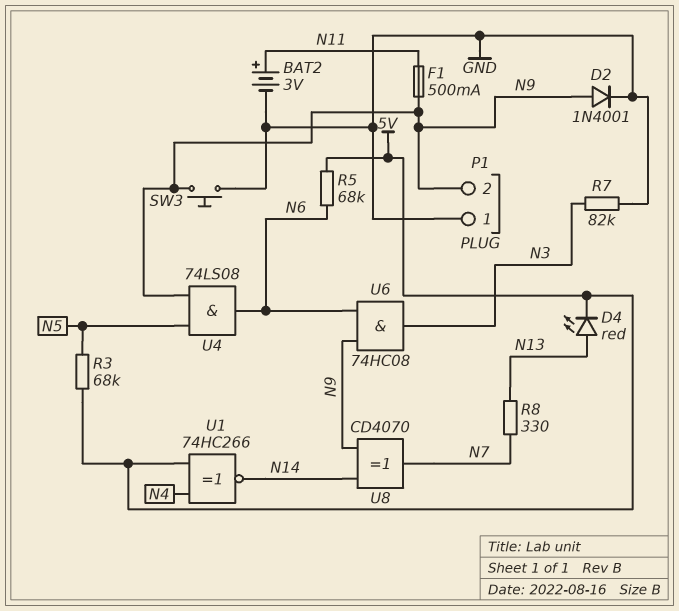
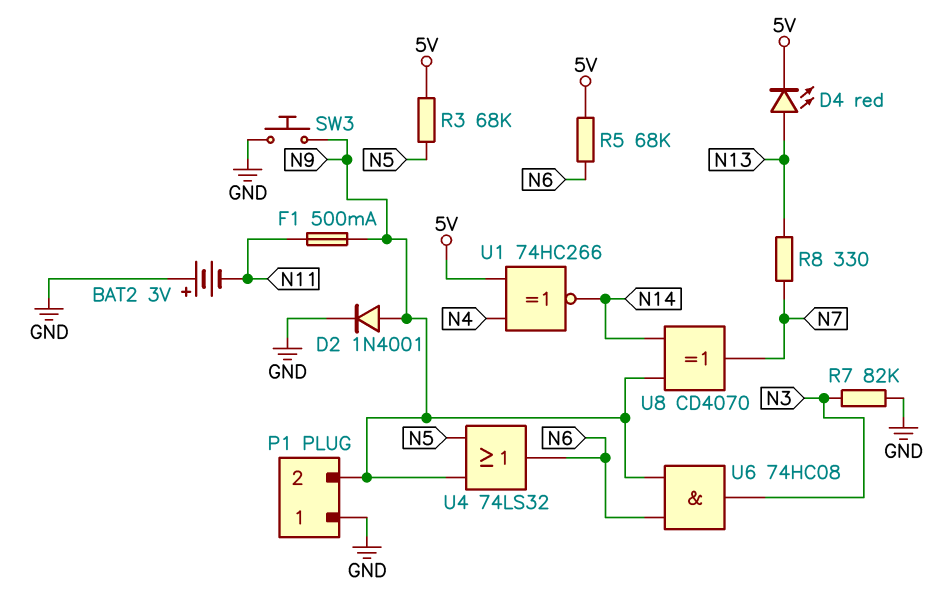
BAT2: 3V (plus N11, minus GND) -> 3V (plus GND, minus N11)
U4: AND 74LS08 (in N5, in N9, out N6) -> OR 74LS32 (in N5, in N9, out N6)

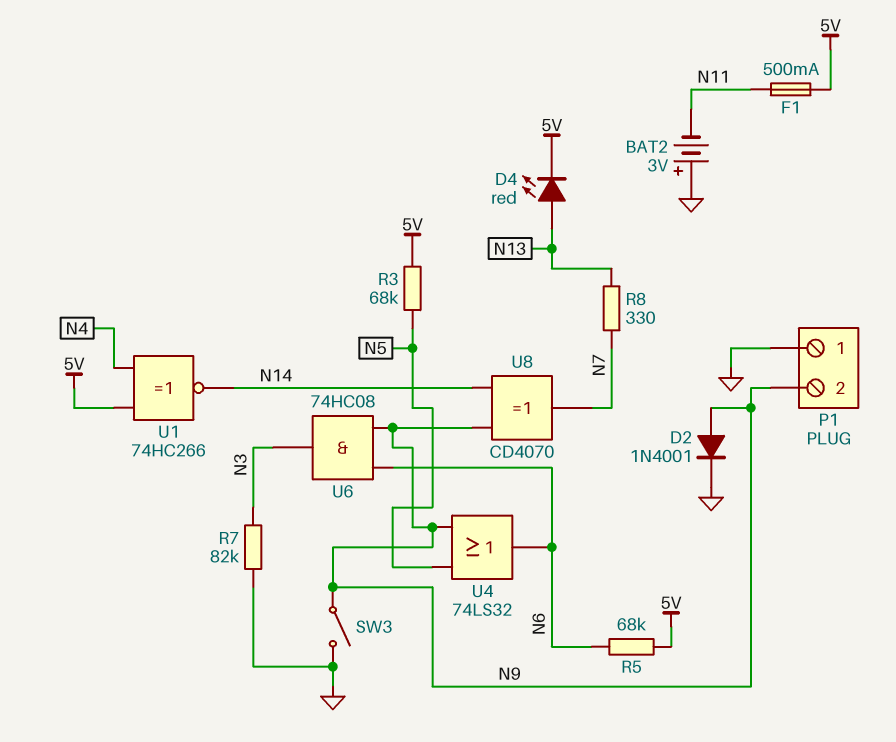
F1: 500mA (N9, N11) -> 500mA (5V, N11)
SW3: button (GND, N9) -> switch (GND, N9)

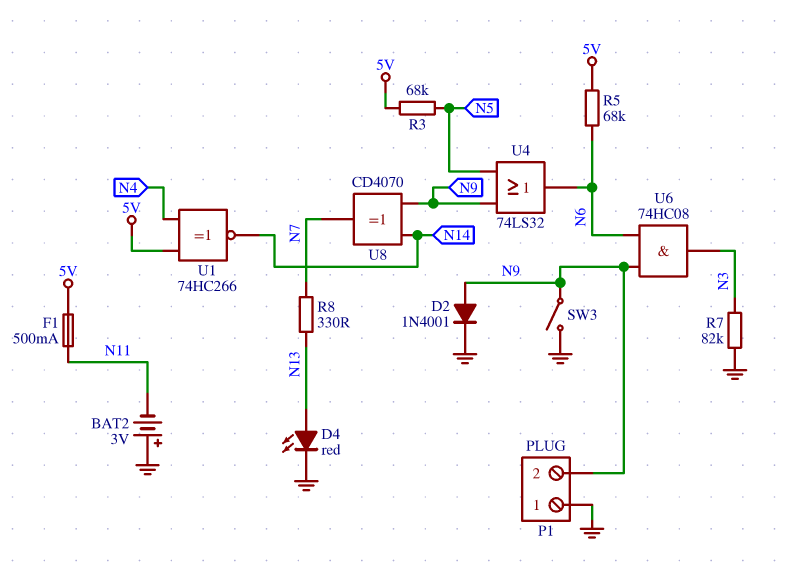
D4: LED red (A N13, K 5V) -> LED red (A N13, K GND)

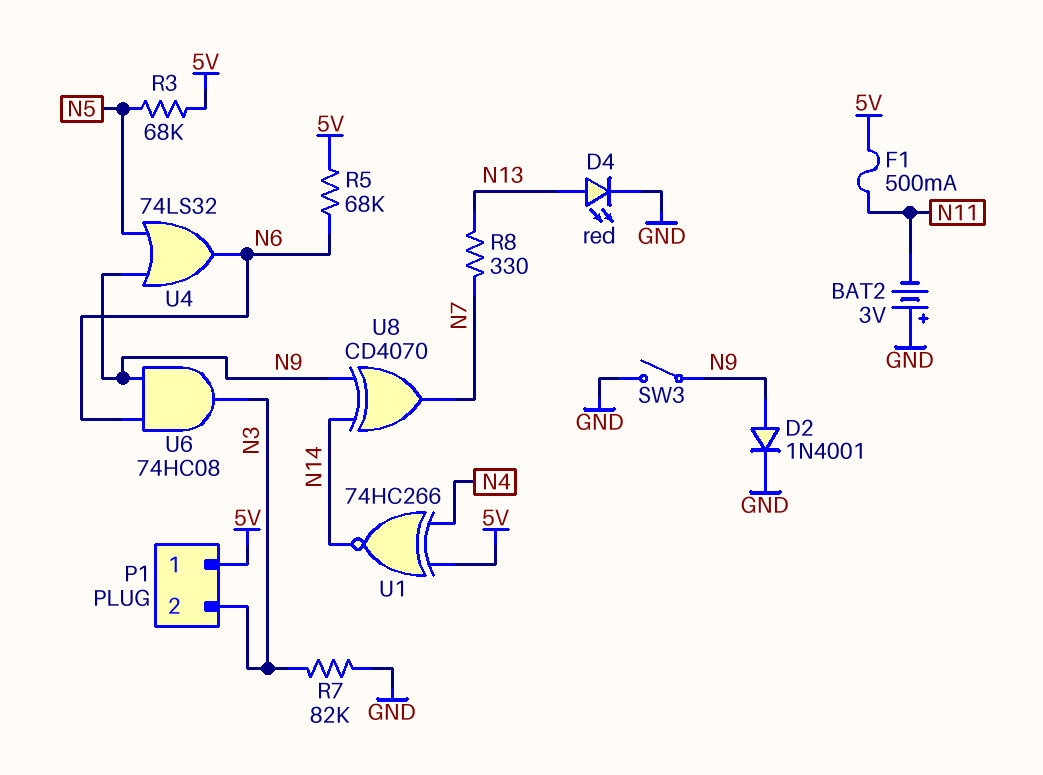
P1 pin 1: GND -> 5V
P1 pin 2: N9 -> N3

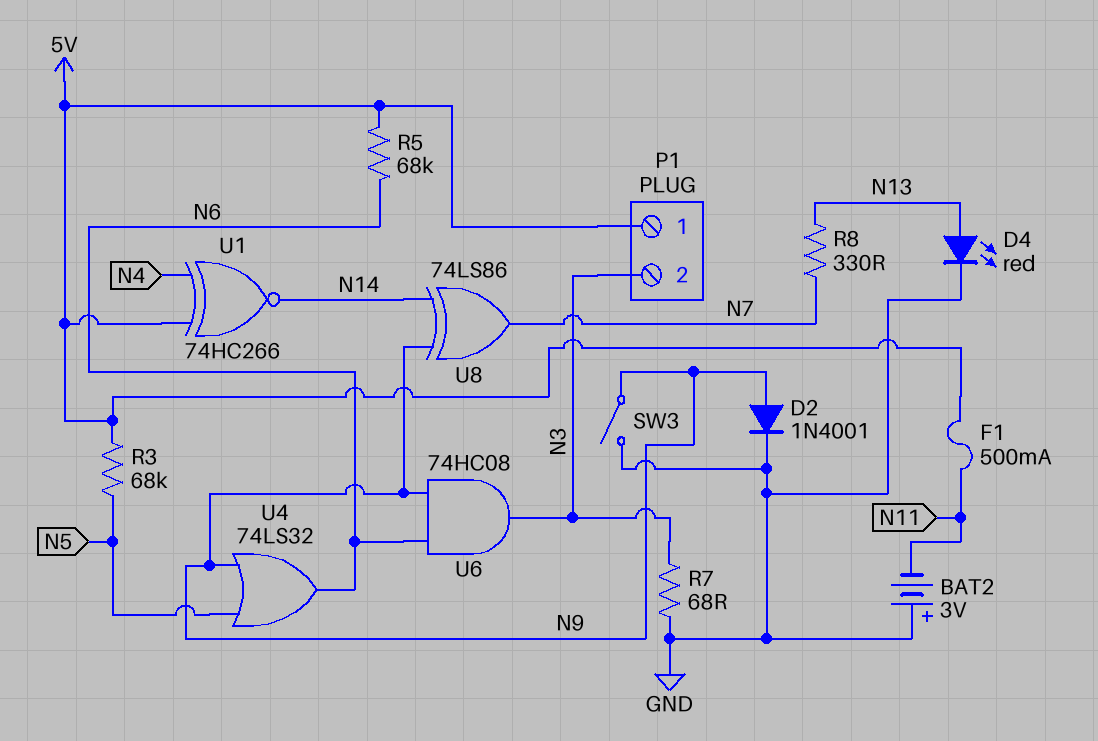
R7: 82k (GND, N3) -> 68 (GND, N3)
U8: XOR CD4070 (in N9, in N14, out N7) -> XOR 74LS86 (in N9, in N14, out N7)

